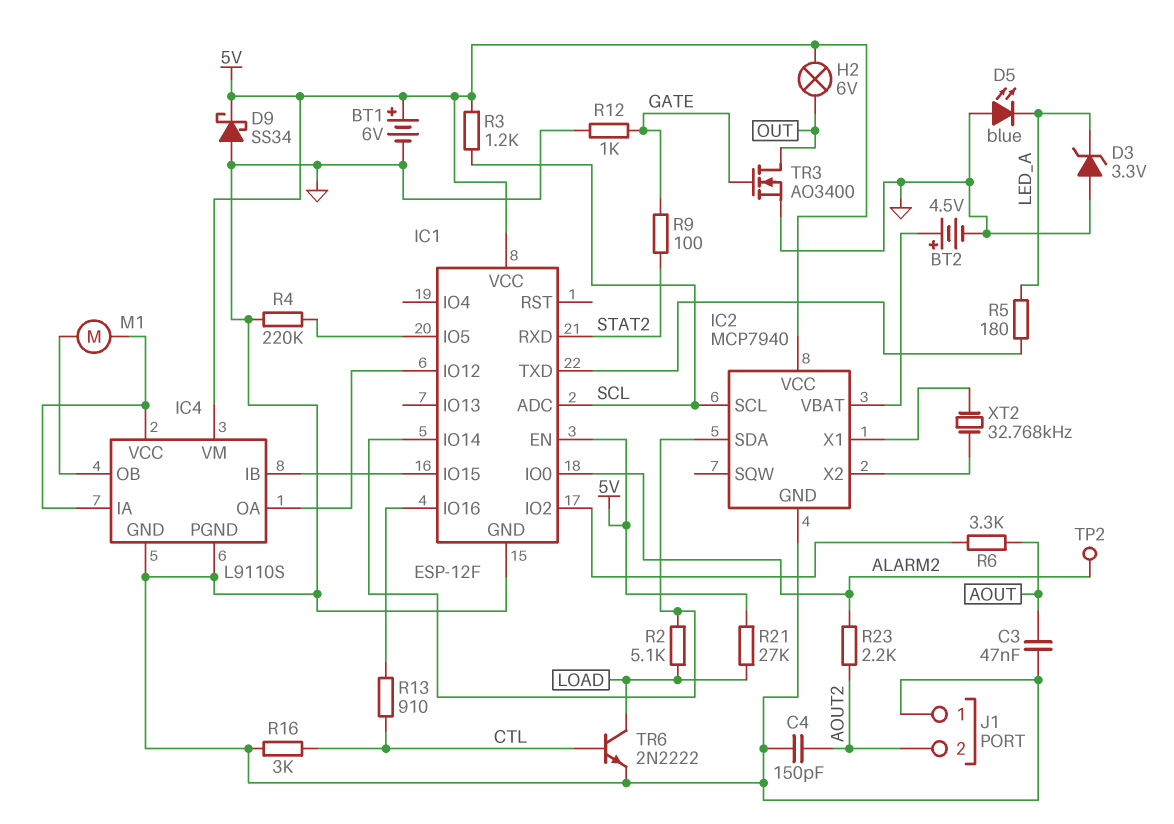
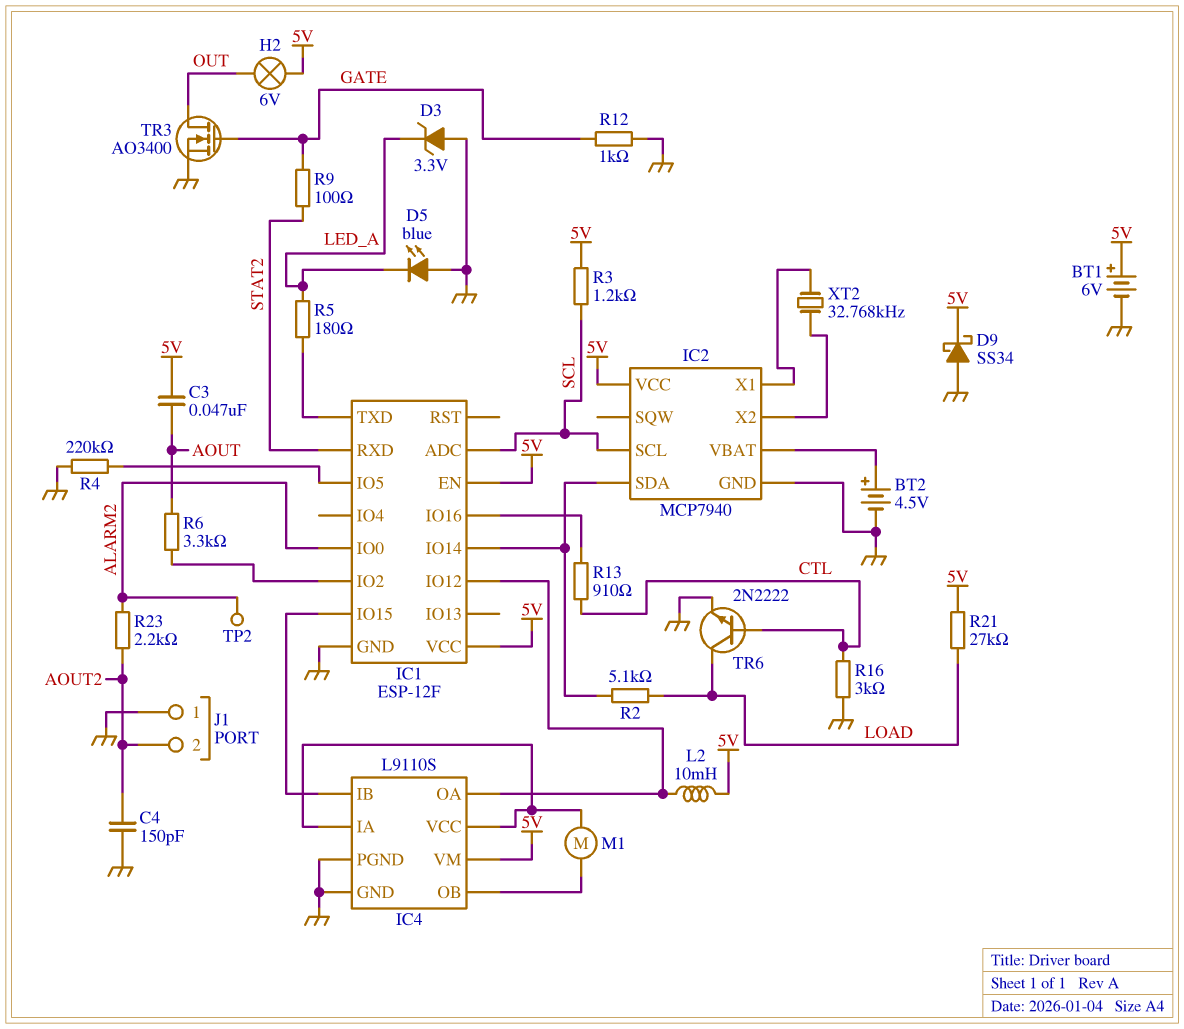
C3: 47nF (AOUT, GND) -> 47nF (5V, AOUT)
L2: none -> 10mH (5V, IC1/IO12)

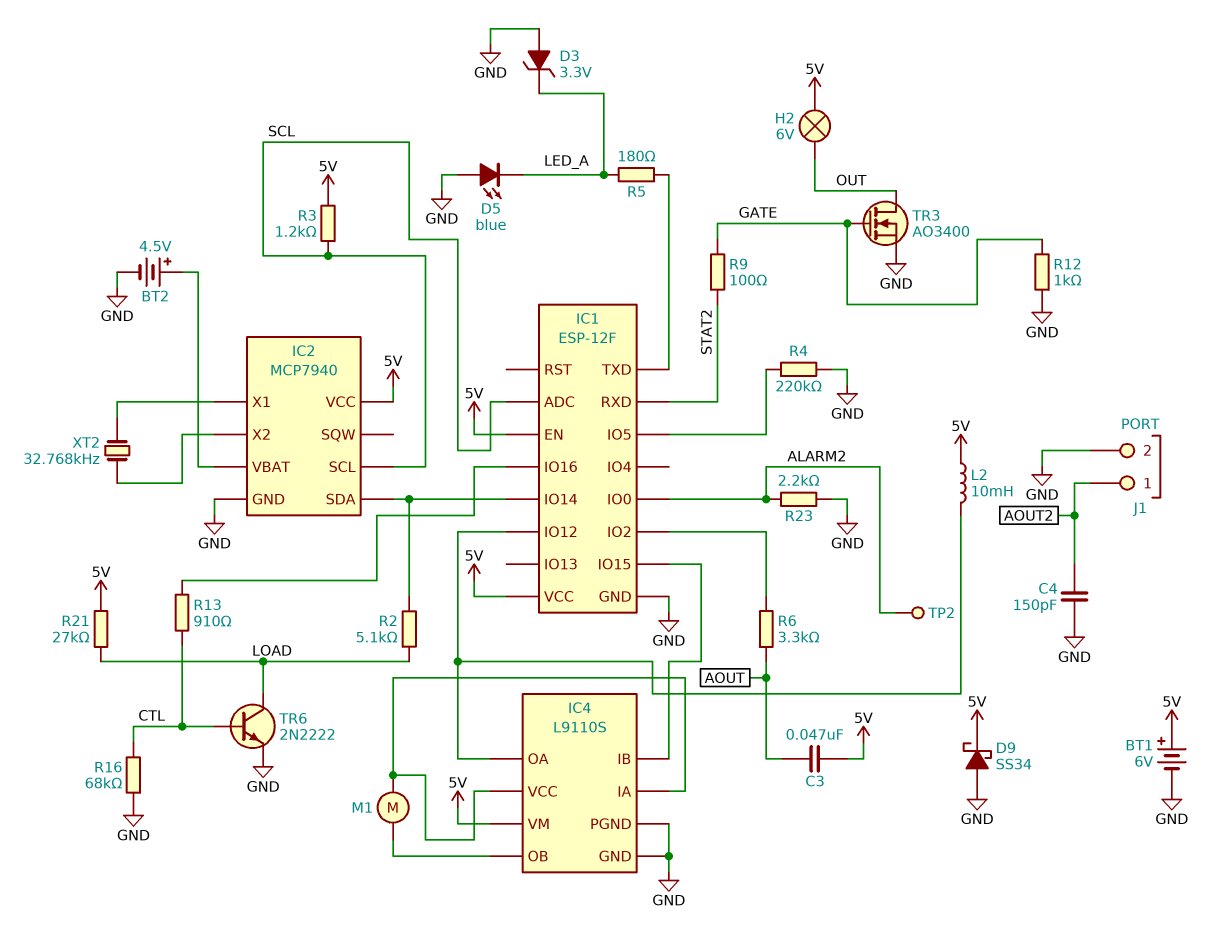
J1 pin 1: GND -> AOUT2
J1 pin 2: AOUT2 -> GND
R16: 3k (CTL, GND) -> 68k (CTL, GND)
R23: 2.2k (ALARM2, AOUT2) -> 2.2k (ALARM2, GND)

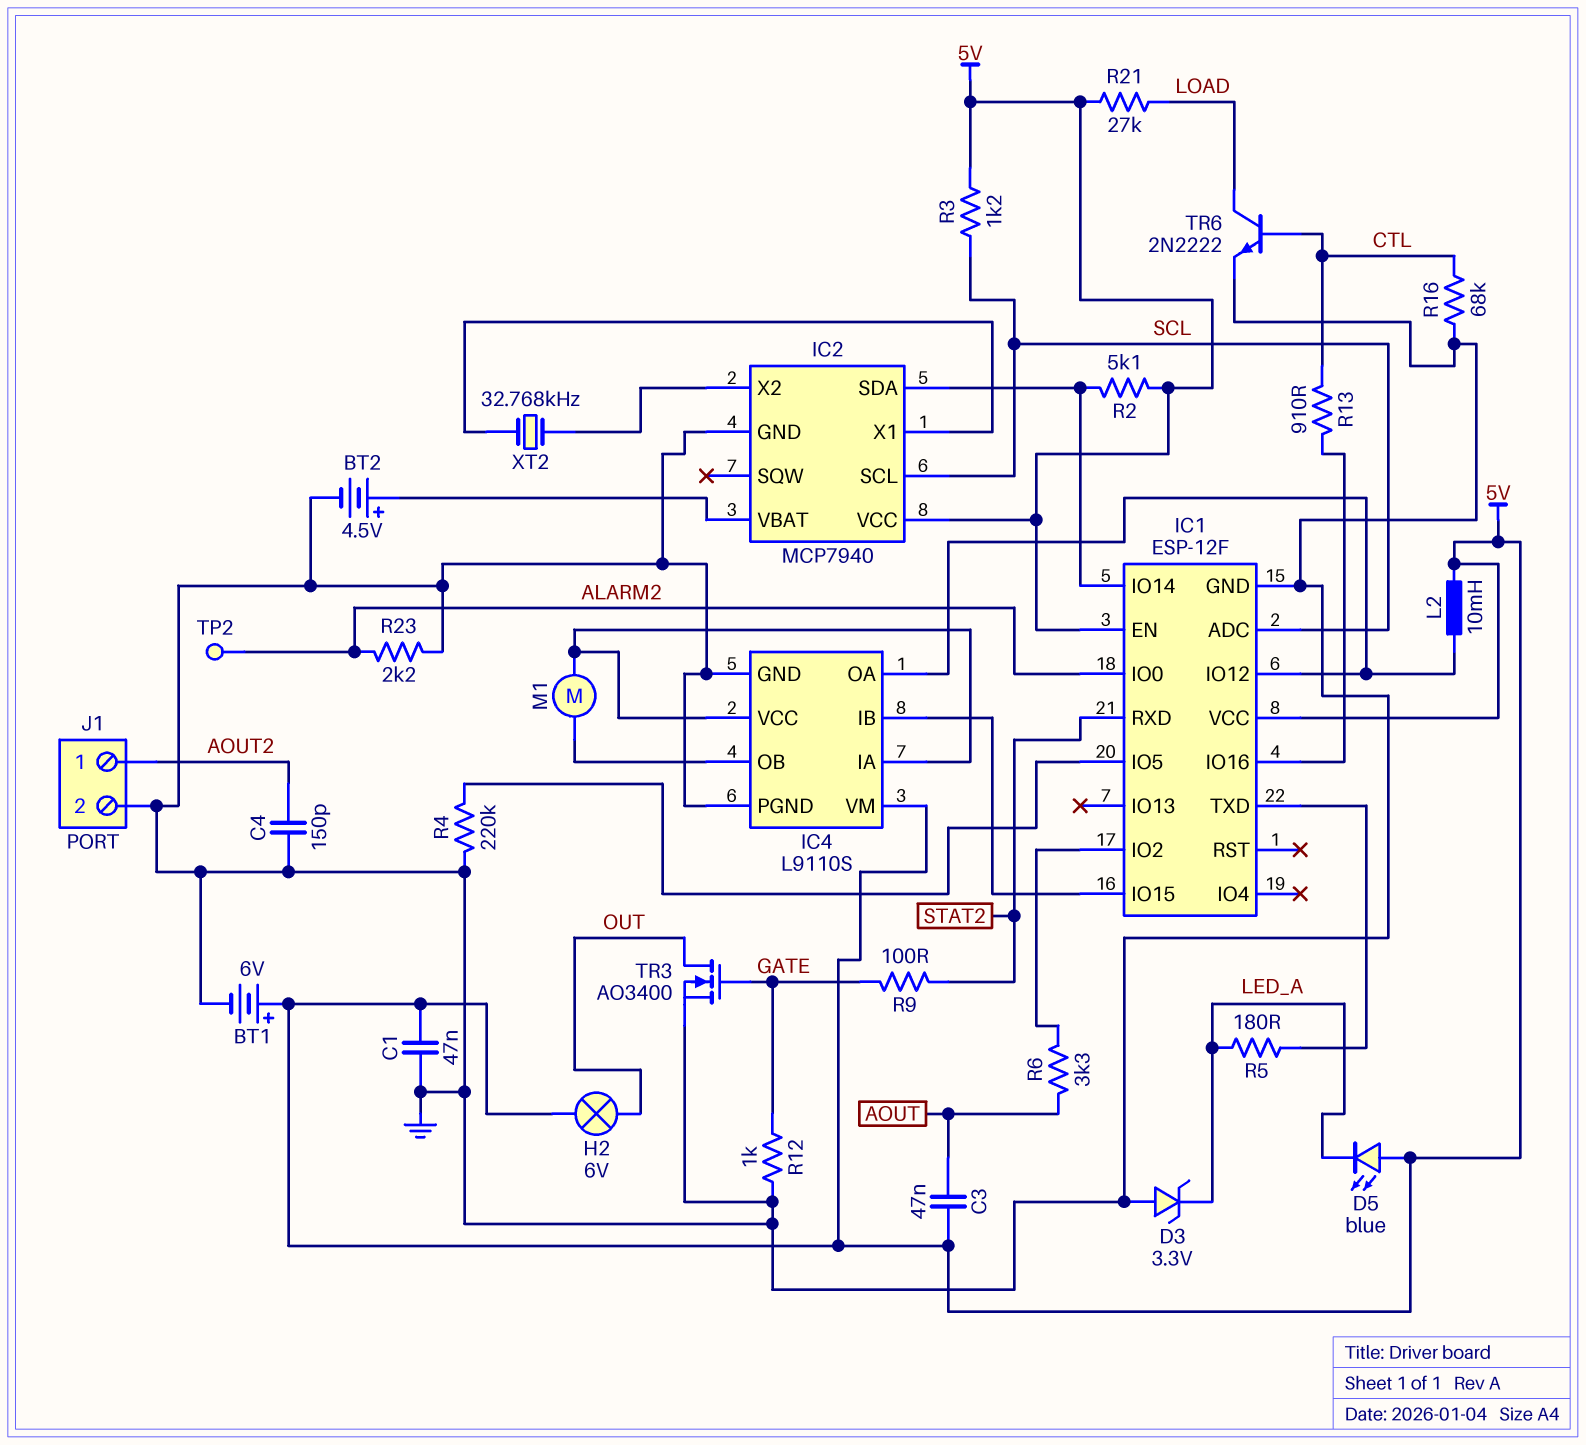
C1: none -> 47nF (5V, GND)
D5: LED blue (A GND, K LED_A) -> LED blue (A 5V, K LED_A)
D9: schottky SS34 (A GND, K 5V) -> none
R2: 5.1k (IC1/IO14, LOAD) -> 5.1k (5V, IC1/IO14)

